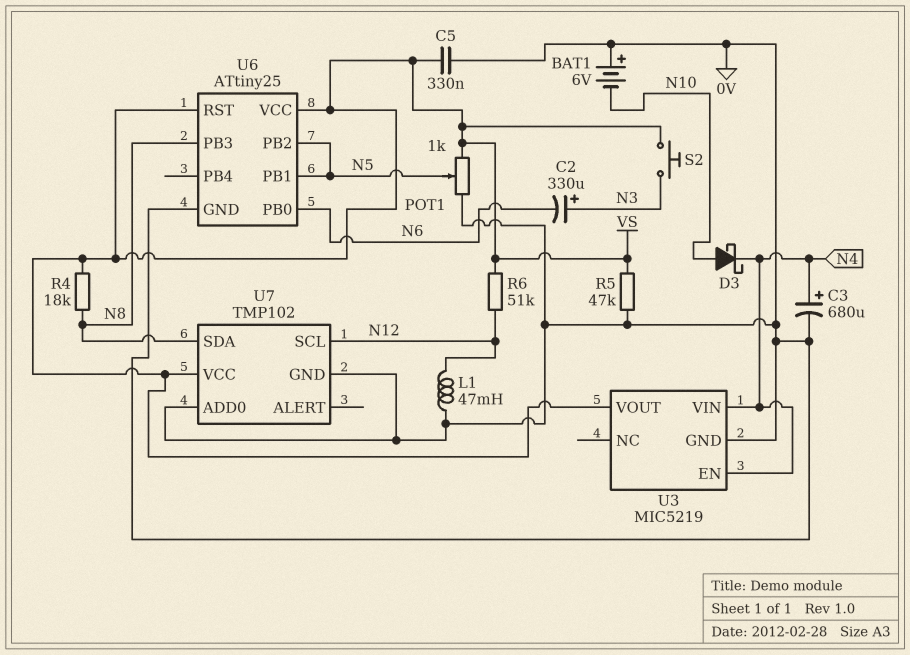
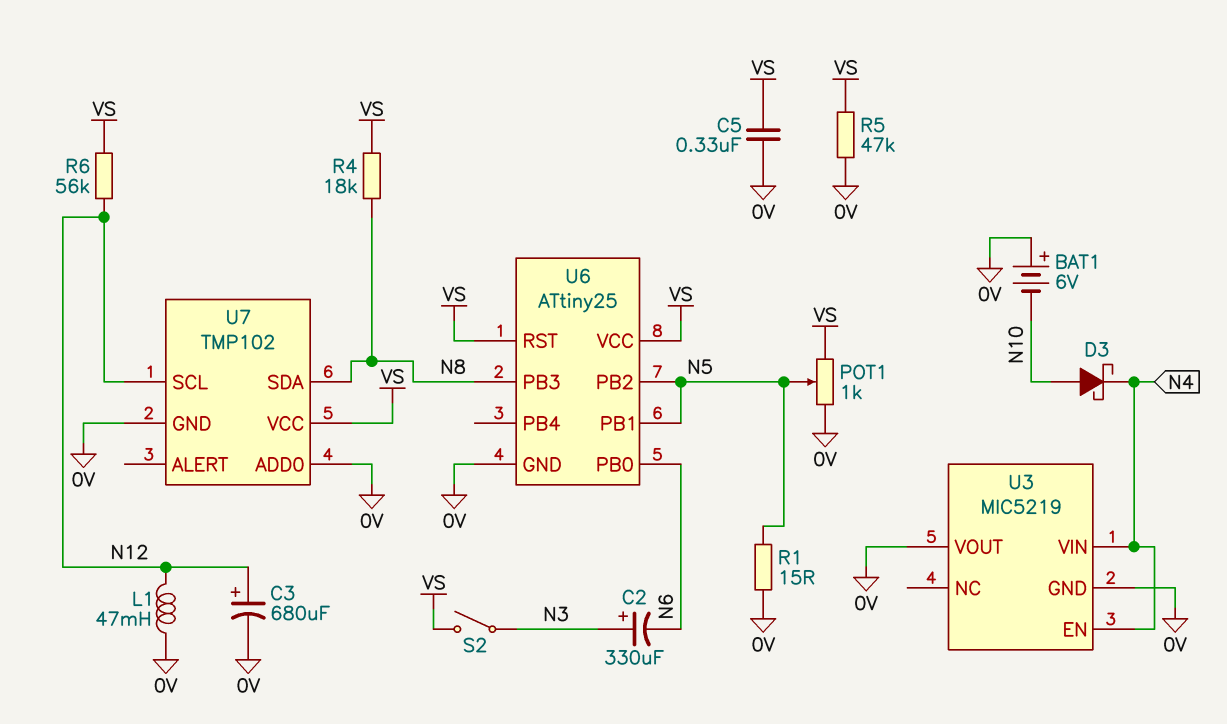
C3: 680uF (plus N4, minus 0V) -> 680uF (plus N12, minus 0V)
R1: none -> 15 (0V, N5)
R6: 51k (N12, VS) -> 56k (N12, VS)
S2: button (N3, VS) -> switch (N3, VS)
U3 pin VOUT: VS -> 0V

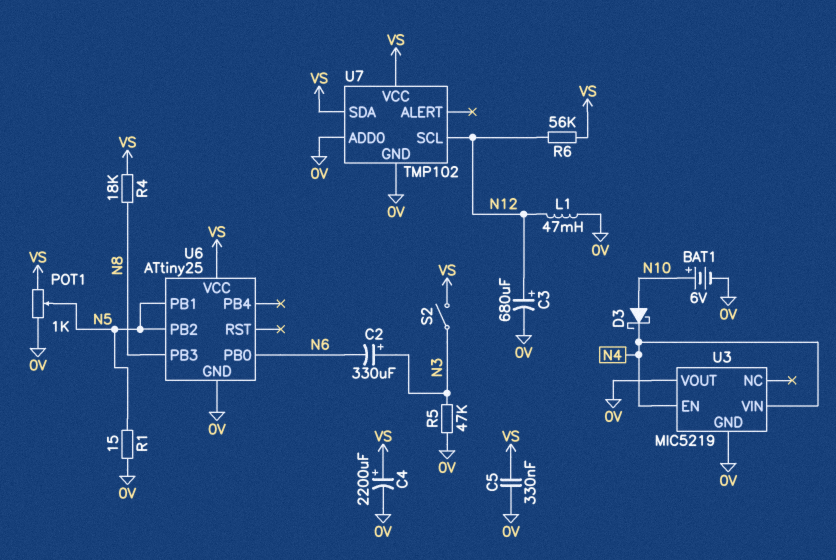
BAT1: 6V (plus 0V, minus N10) -> 6V (plus N10, minus 0V)
C4: none -> 2200uF (plus VS, minus 0V)
R5: 47k (0V, VS) -> 47k (0V, N3)
U6 pin RST: VS -> none
U7 pin SDA: N8 -> VS

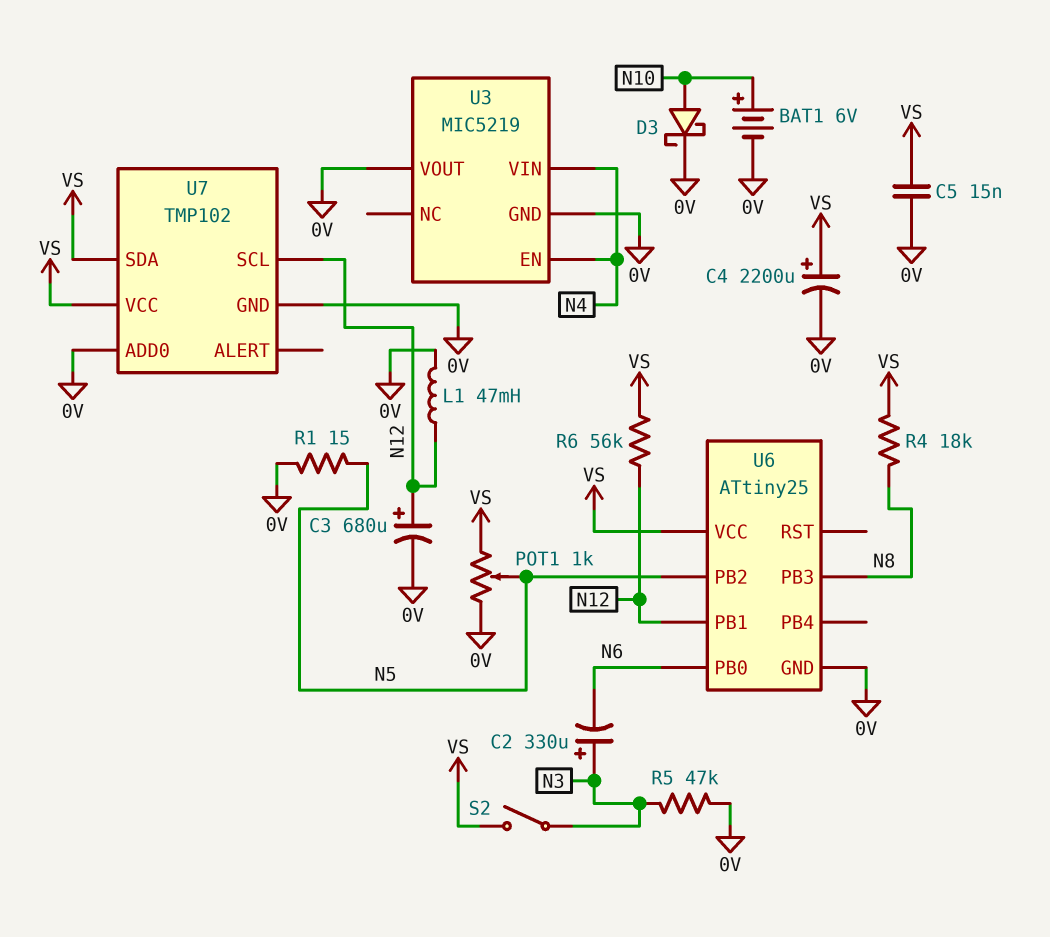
C5: 330nF (0V, VS) -> 15nF (0V, VS)
D3: schottky (A N10, K N4) -> schottky (A N10, K 0V)
U6 pin PB1: N5 -> N12

